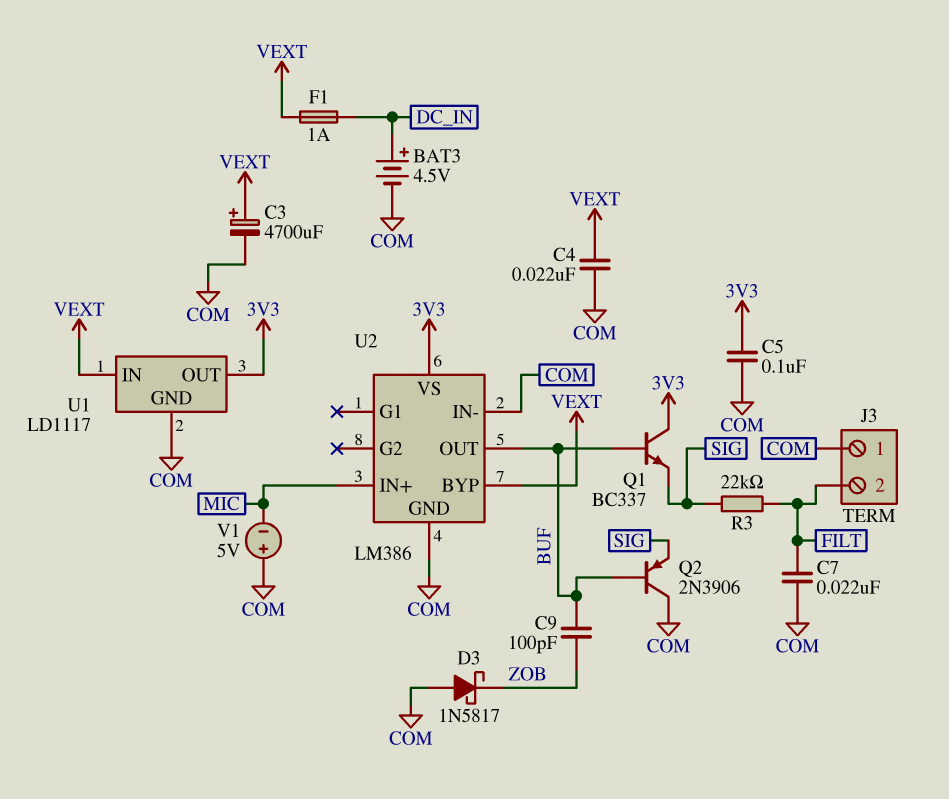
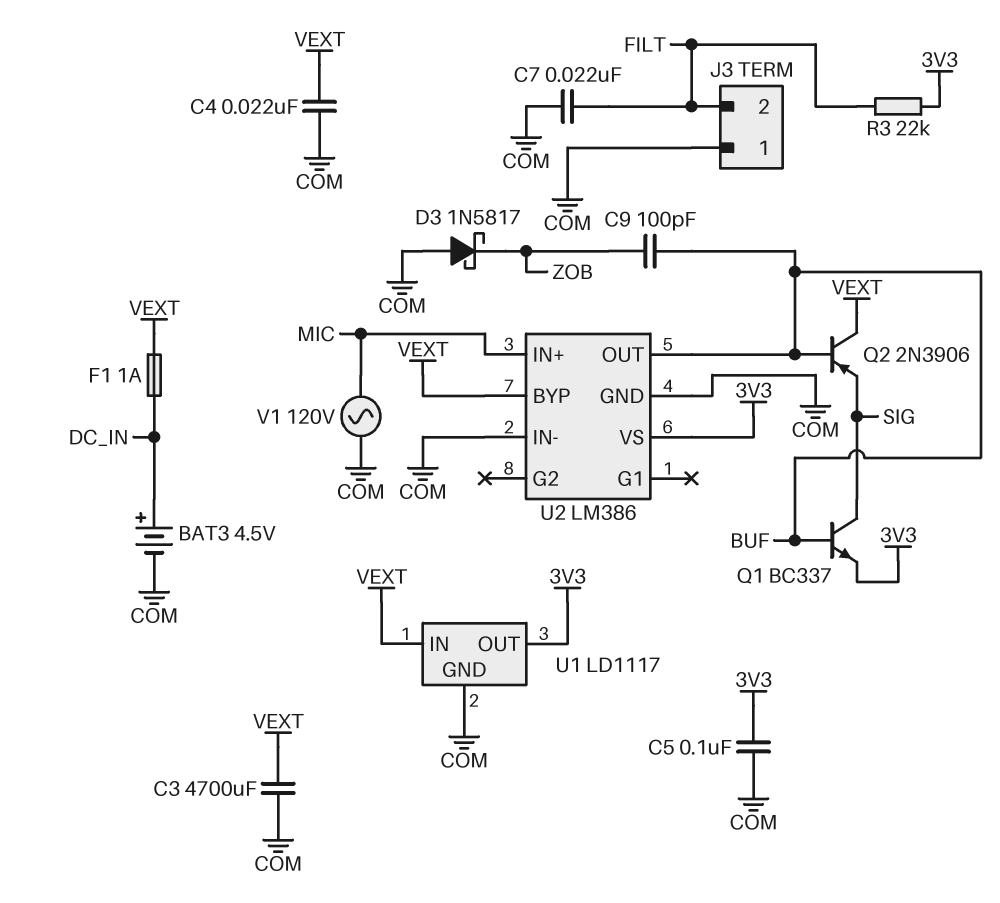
C3: 4700uF (plus VEXT, minus COM) -> 4700uF (COM, VEXT)
Q1: NPN BC337 (B BUF, C 3V3, E SIG) -> NPN BC337 (B BUF, C SIG, E 3V3)
Q2: PNP 2N3906 (B BUF, C COM, E SIG) -> PNP 2N3906 (B BUF, C VEXT, E SIG)
R3: 22k (FILT, SIG) -> 22k (3V3, FILT)
V1: 5V (plus COM, minus MIC) -> AC 120V (COM, MIC)

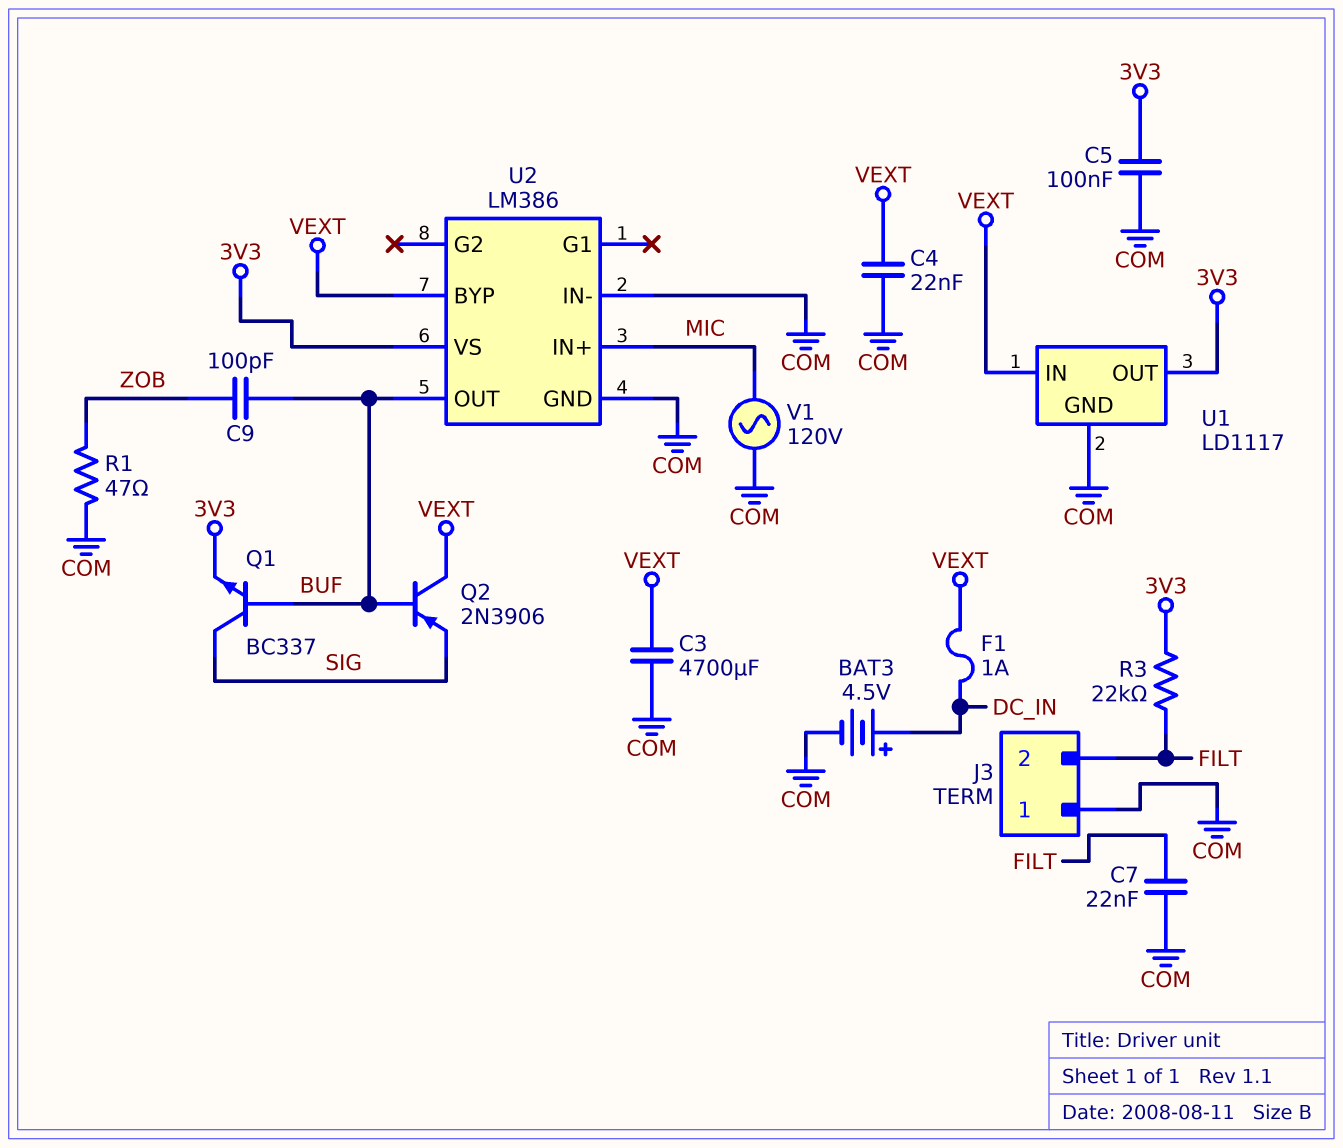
D3: schottky 1N5817 (A COM, K ZOB) -> none
R1: none -> 47 (COM, ZOB)

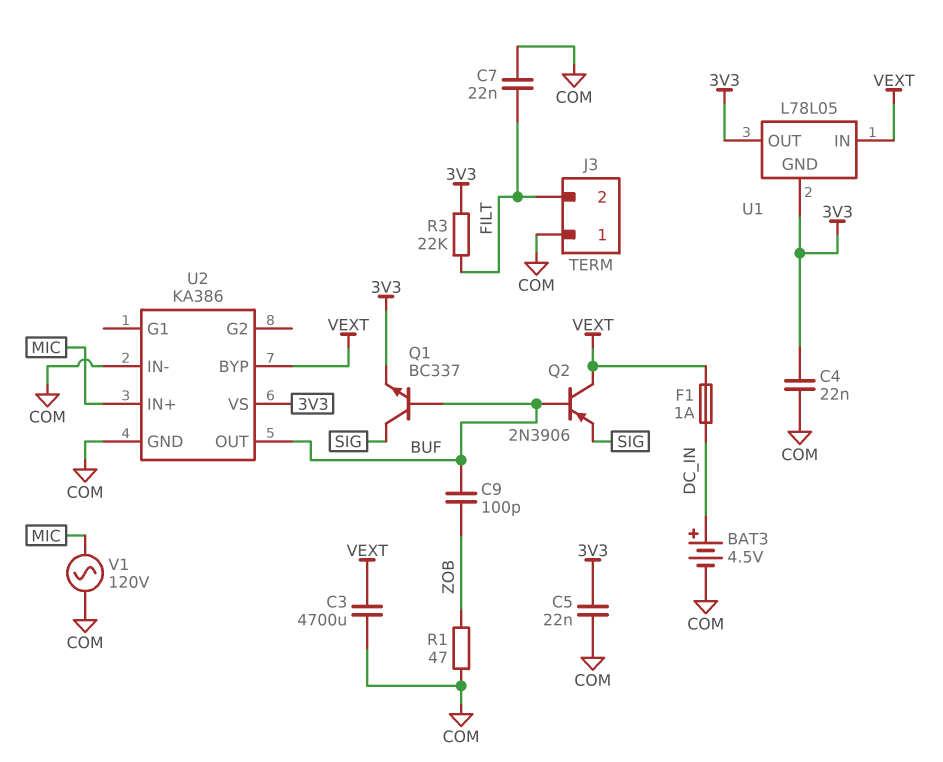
C4: 22nF (COM, VEXT) -> 22nF (3V3, COM)
C5: 100nF (3V3, COM) -> 22nF (3V3, COM)
U1: LD1117 -> L78L05
U1 pin GND: COM -> 3V3
U2: LM386 -> KA386

